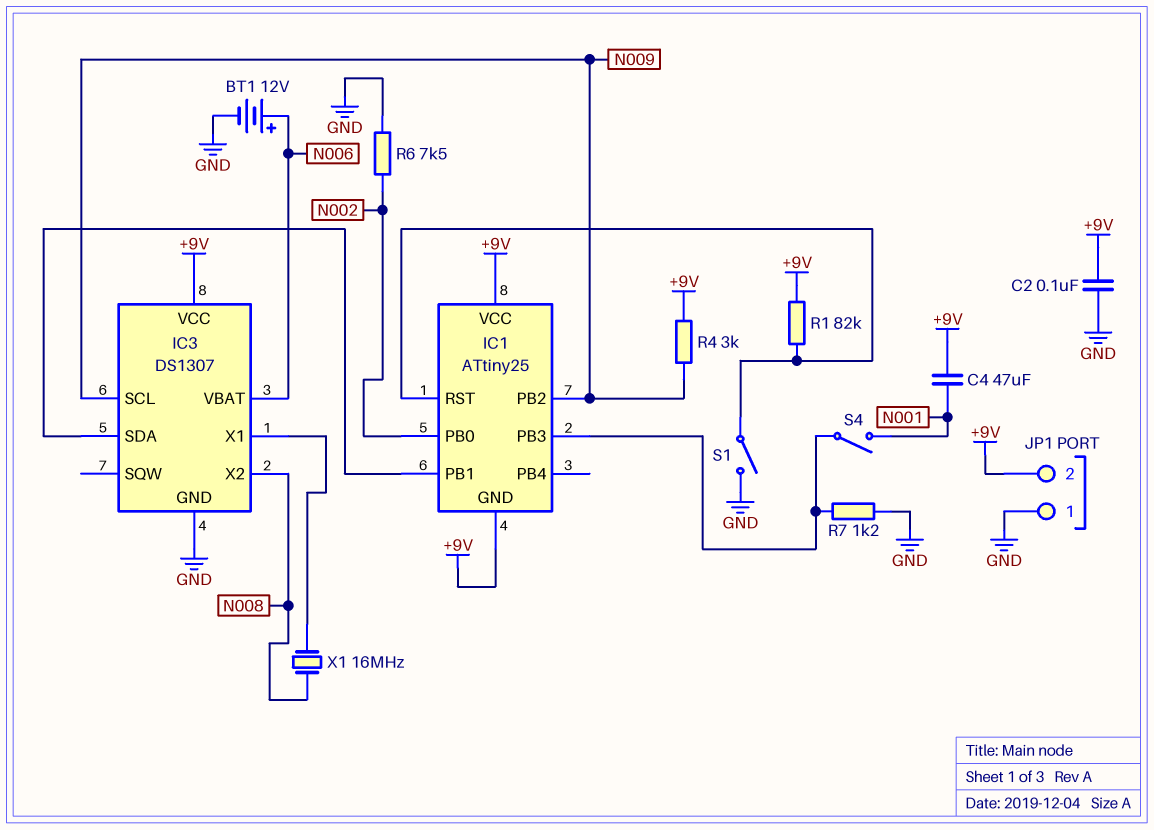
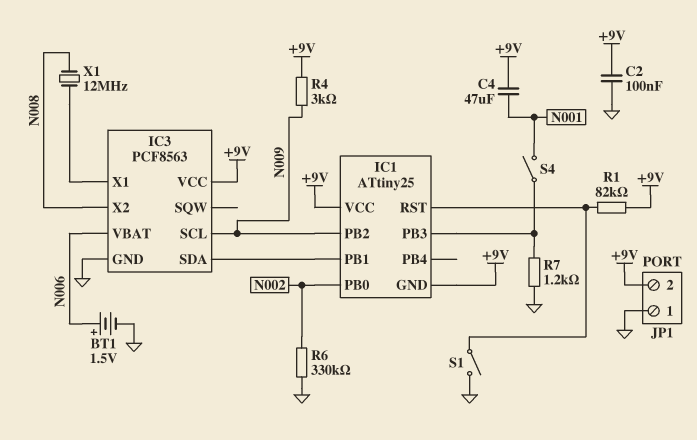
BT1: 12V (plus N006, minus GND) -> 1.5V (plus N006, minus GND)
IC3: DS1307 -> PCF8563
R6: 7.5k (GND, N002) -> 330k (GND, N002)
X1: 16MHz (IC3/X1, N008) -> 12MHz (IC3/X1, N008)

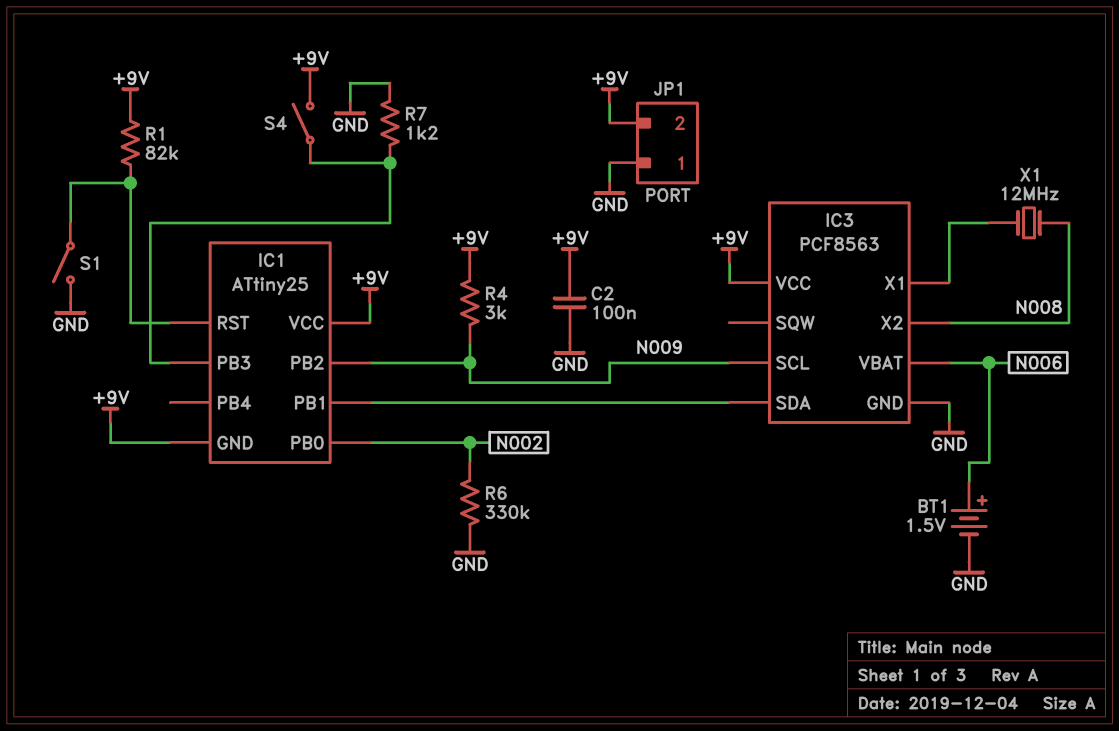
C4: 47uF (+9V, N001) -> none
S4: switch (IC1/PB3, N001) -> switch (+9V, IC1/PB3)

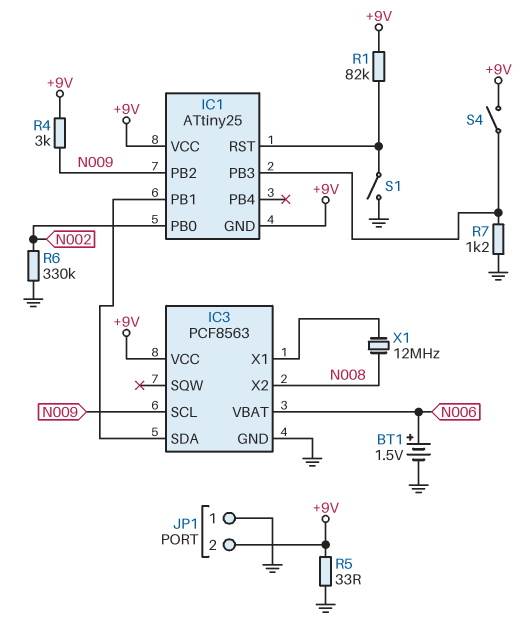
C2: 100nF (+9V, GND) -> none
R5: none -> 33 (+9V, GND)

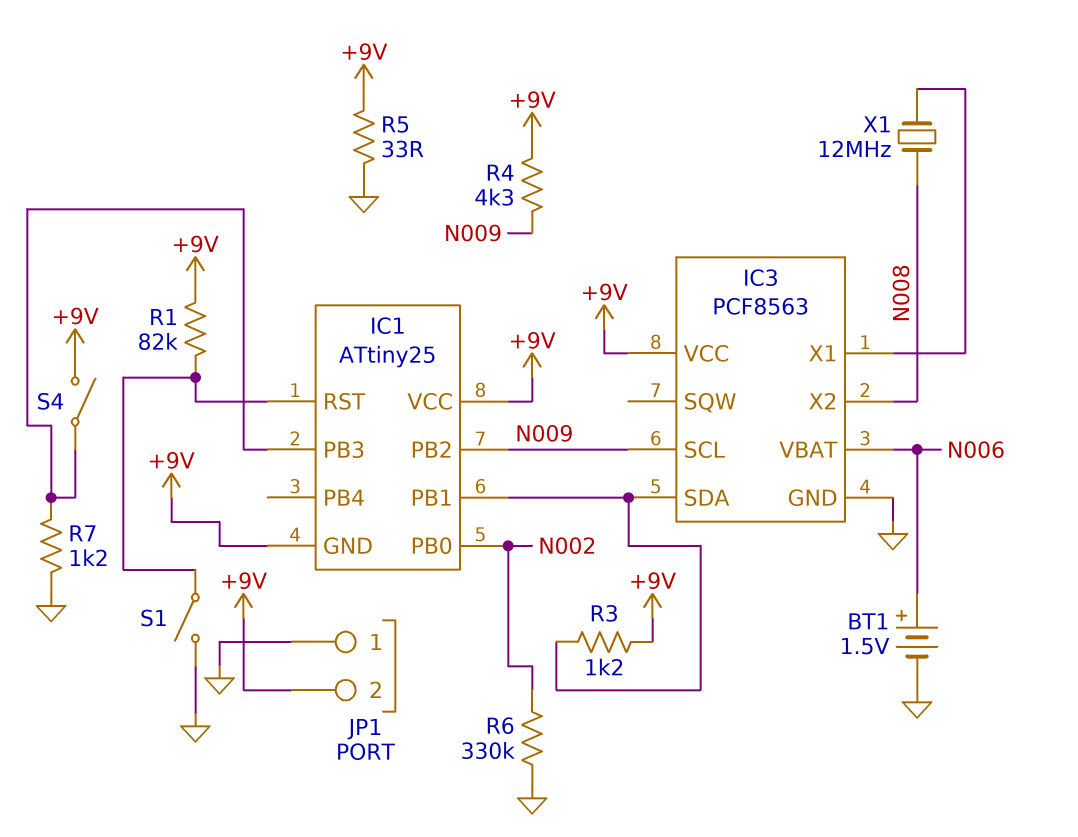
R3: none -> 1.2k (+9V, IC1/PB1)
R4: 3k (+9V, N009) -> 4.3k (+9V, N009)

